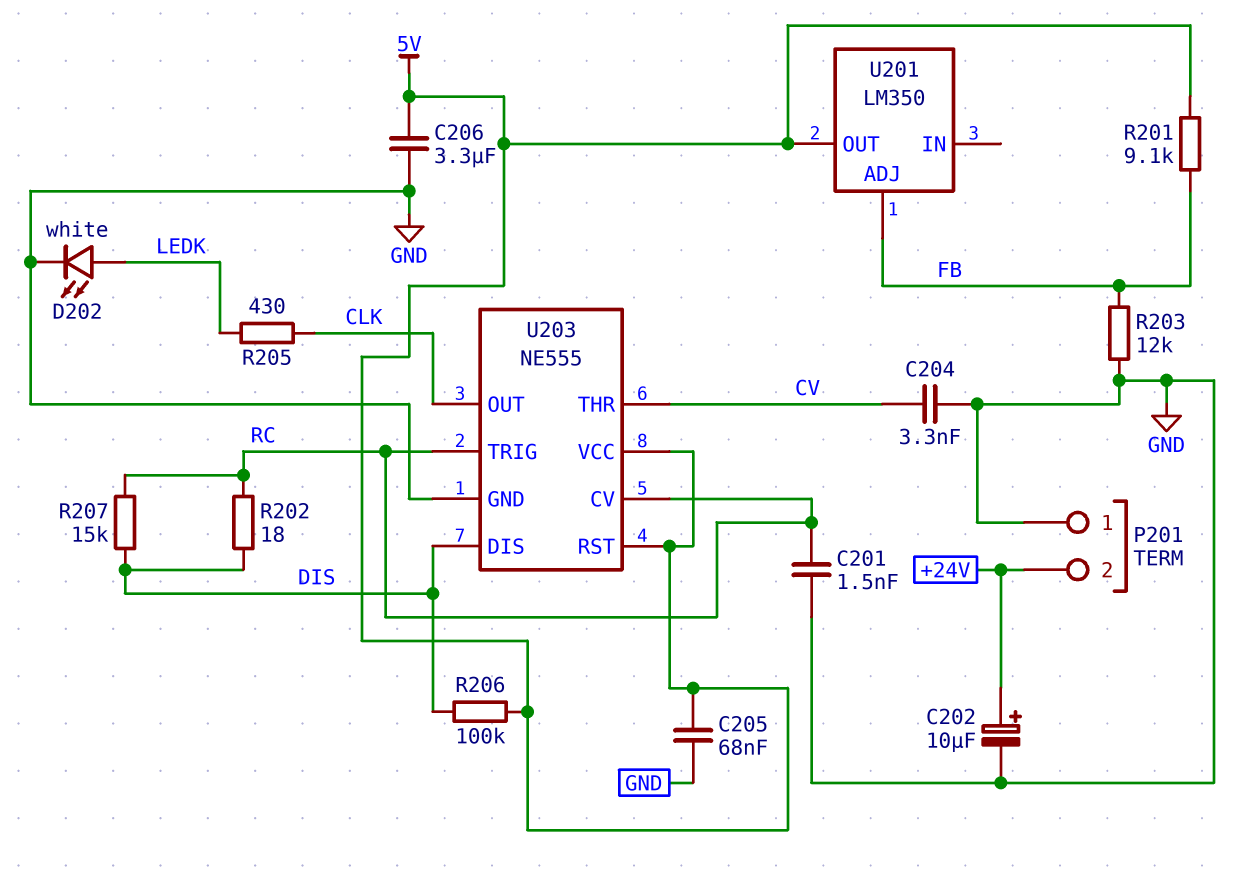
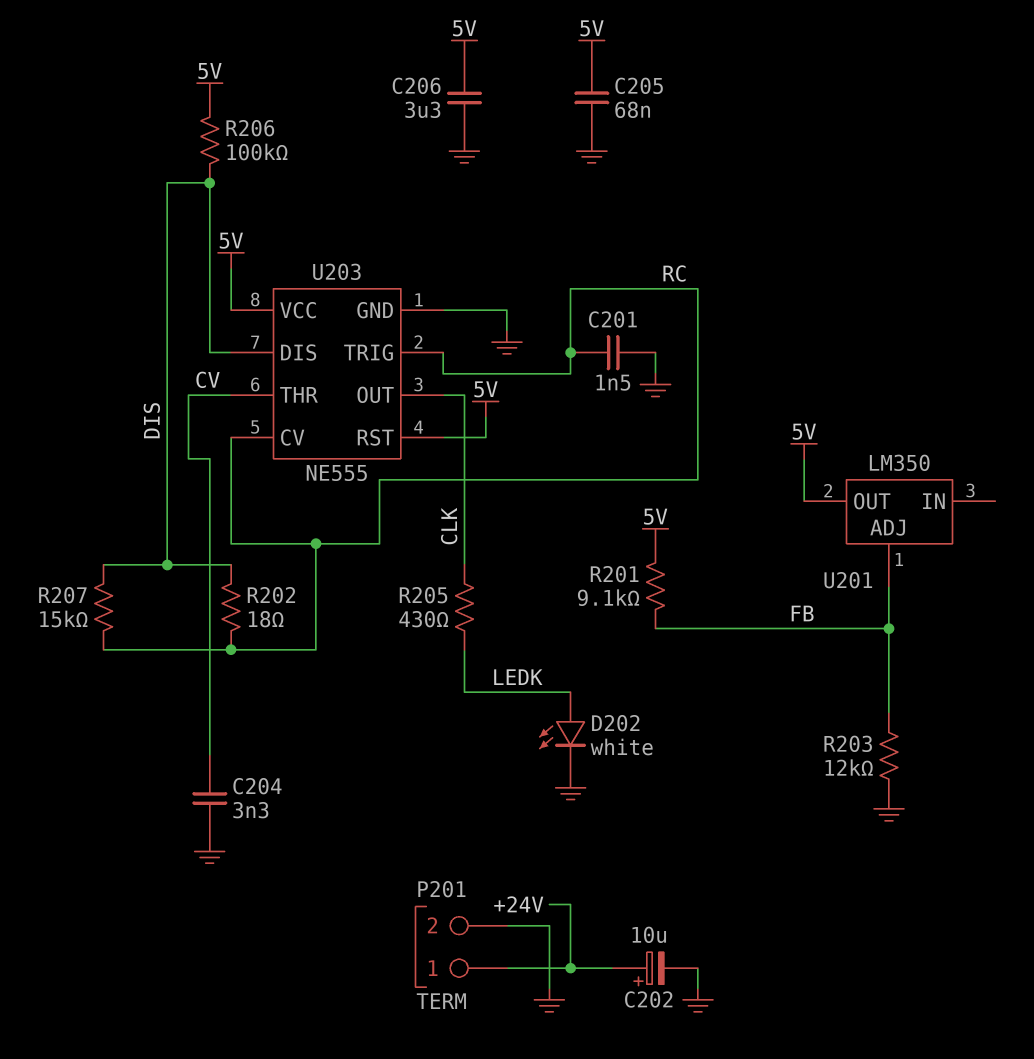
P201 pin 1: GND -> +24V
P201 pin 2: +24V -> GND

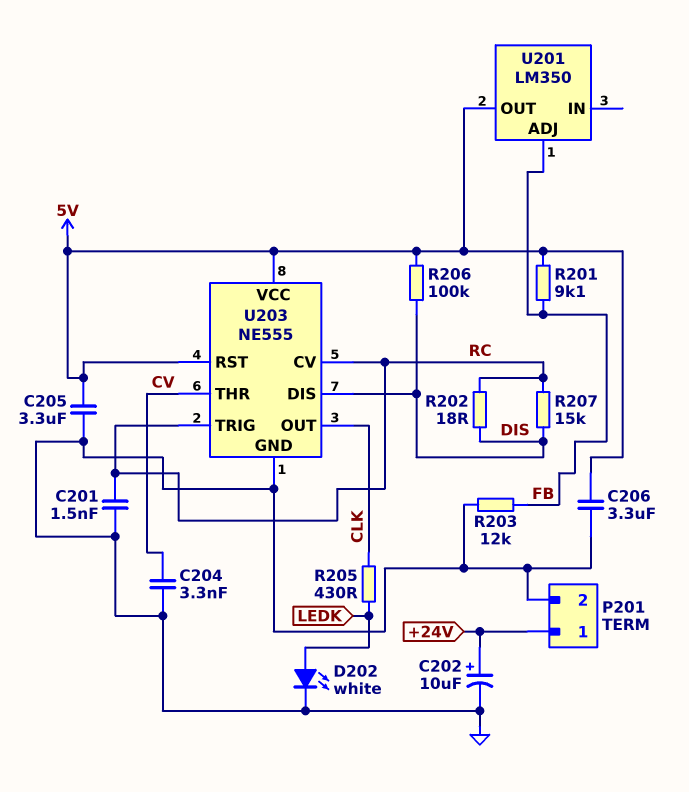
C205: 68nF (5V, GND) -> 3.3uF (5V, GND)

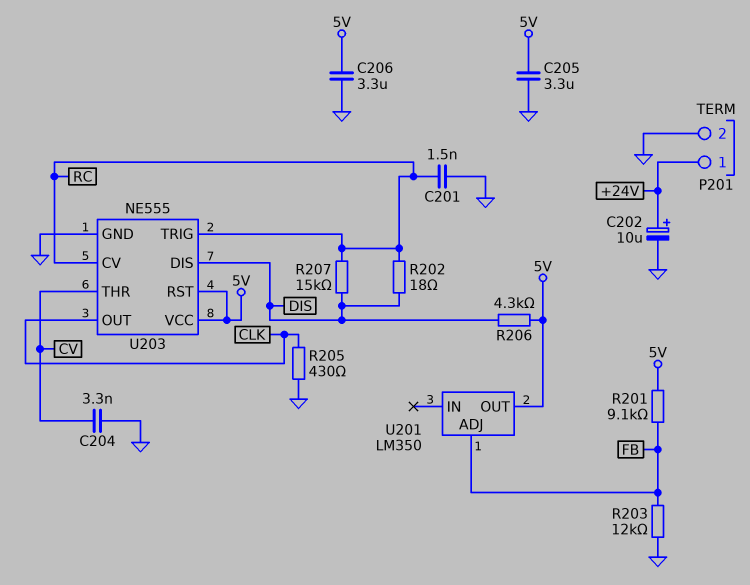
D202: LED white (A LEDK, K GND) -> none
R205: 430 (CLK, LEDK) -> 430 (CLK, GND)
R206: 100k (5V, DIS) -> 4.3k (5V, DIS)

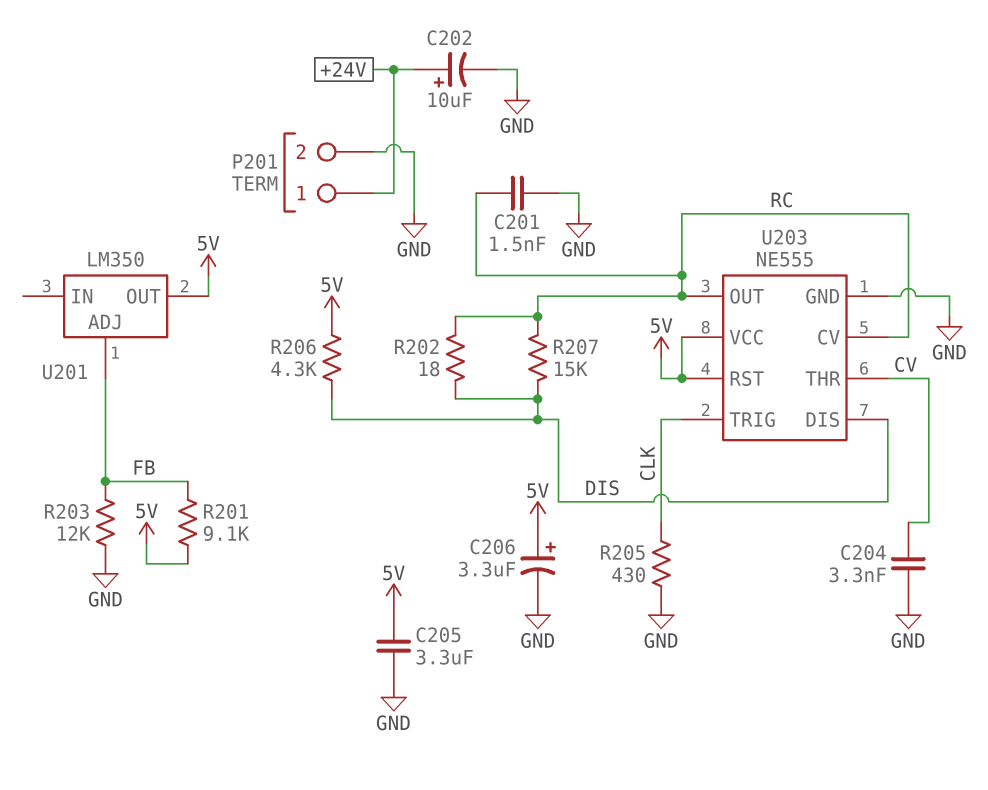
C206: 3.3uF (5V, GND) -> 3.3uF (plus 5V, minus GND)
U203 pin OUT: CLK -> RC
U203 pin TRIG: RC -> CLK

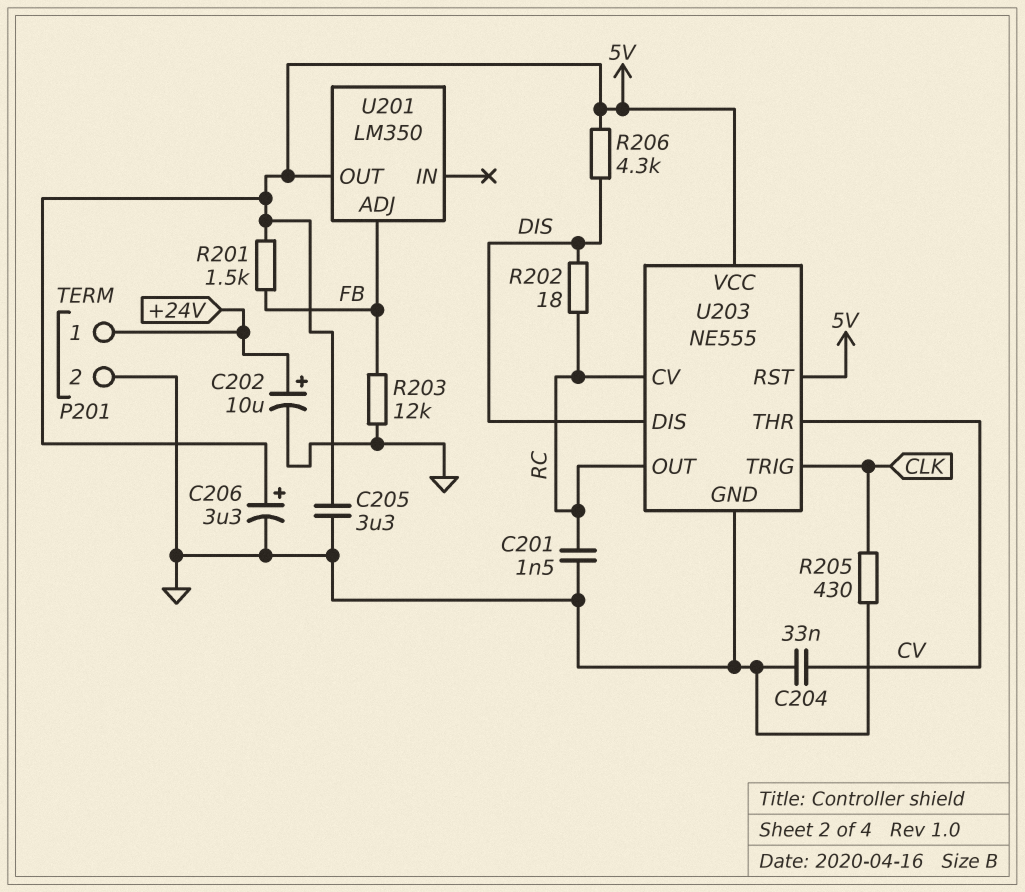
C204: 3.3nF (CV, GND) -> 33nF (CV, GND)
R201: 9.1k (5V, FB) -> 1.5k (5V, FB)
R207: 15k (DIS, RC) -> none

